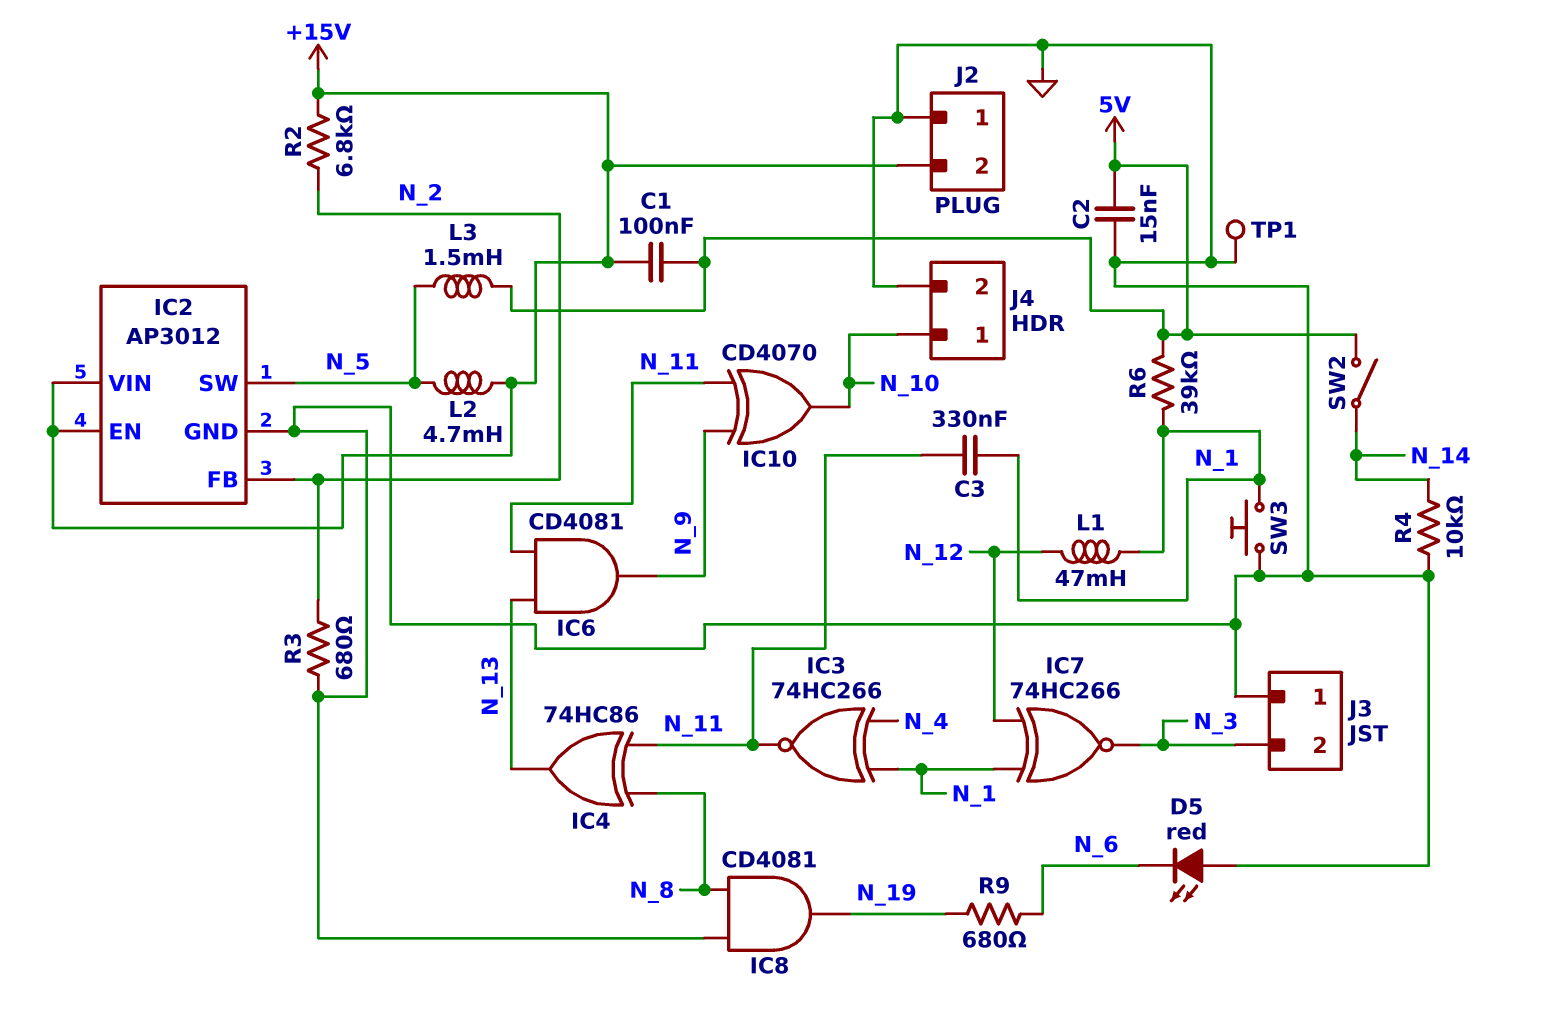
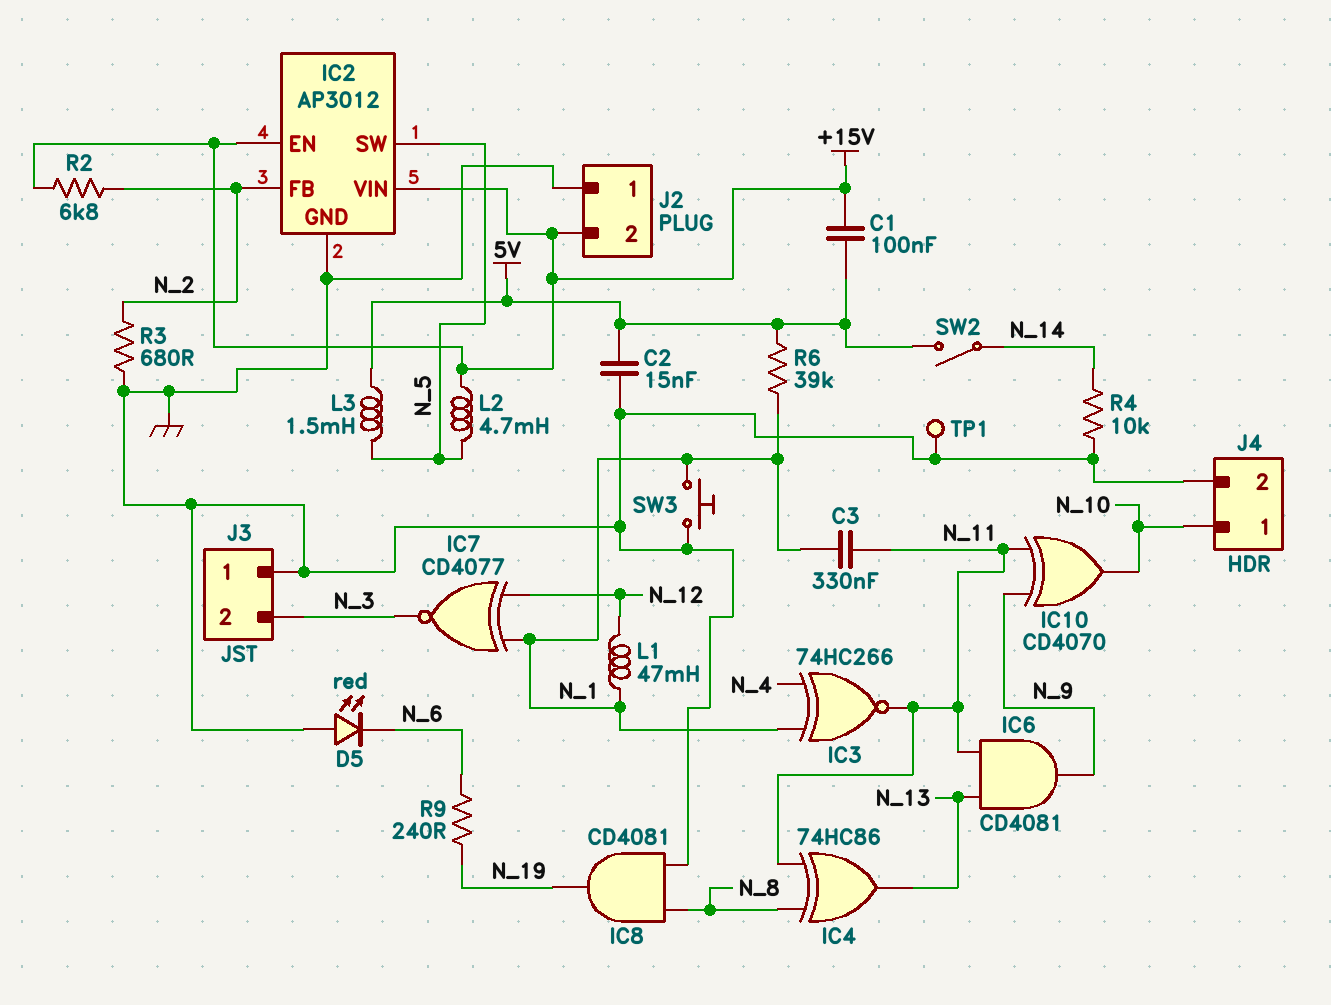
IC7: XNOR 74HC266 (in N_1, in N_12, out N_3) -> XNOR CD4077 (in N_1, in N_12, out N_3)
R9: 680 (N_6, N_19) -> 240 (N_6, N_19)

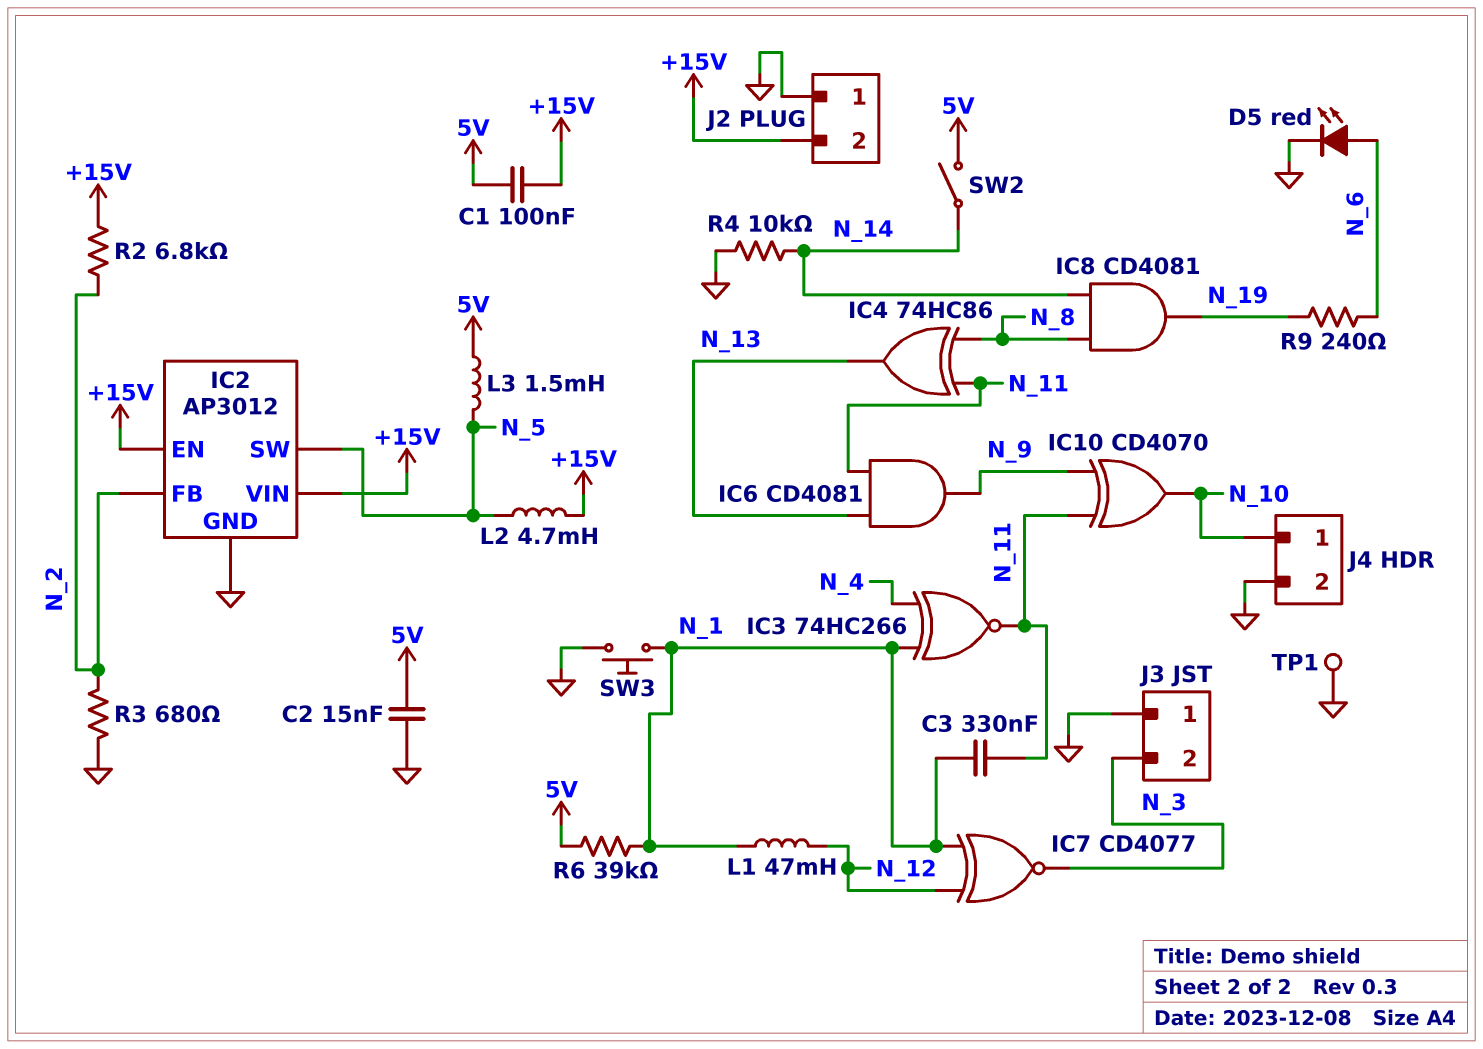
D5: LED red (A GND, K N_6) -> LED red (A N_6, K GND)
IC8: AND CD4081 (in GND, in N_8, out N_19) -> AND CD4081 (in N_8, in N_14, out N_19)

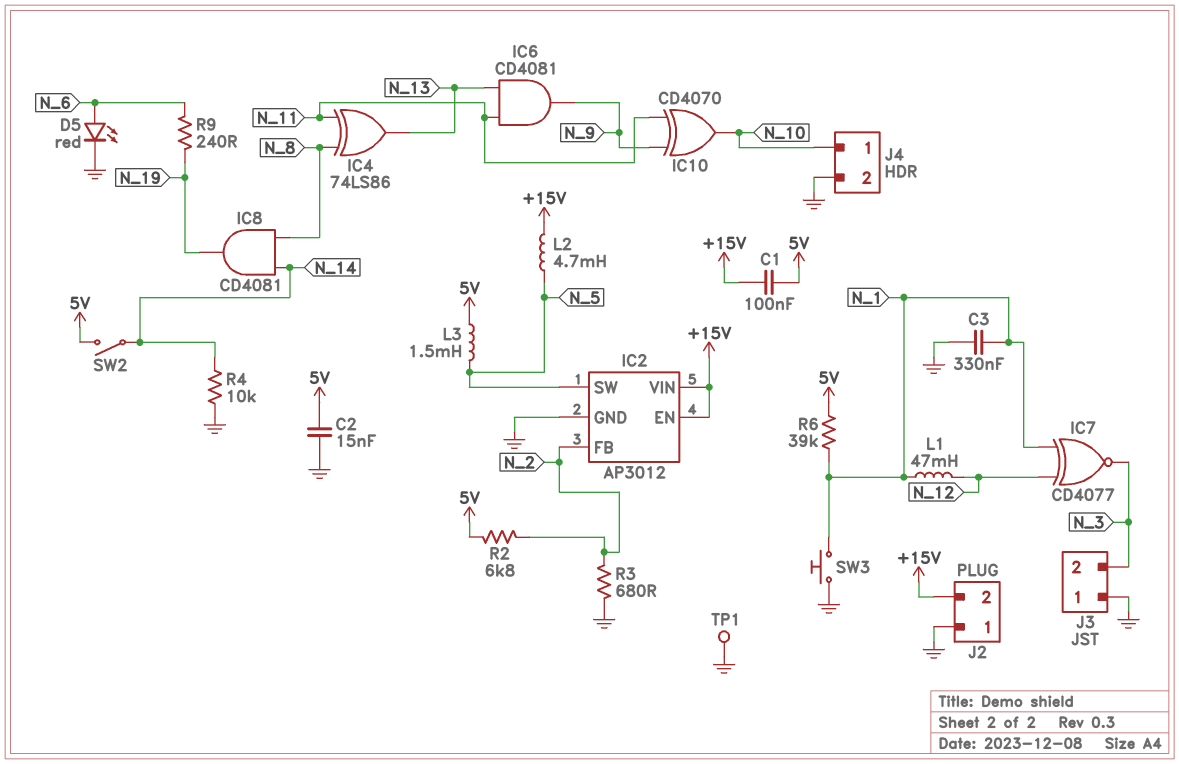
C3: 330nF (N_1, N_11) -> 330nF (GND, N_1)
IC3: XNOR 74HC266 (in N_1, in N_4, out N_11) -> none
IC4: XOR 74HC86 (in N_8, in N_11, out N_13) -> XOR 74LS86 (in N_8, in N_11, out N_13)
R2: 6.8k (+15V, N_2) -> 6.8k (5V, N_2)

